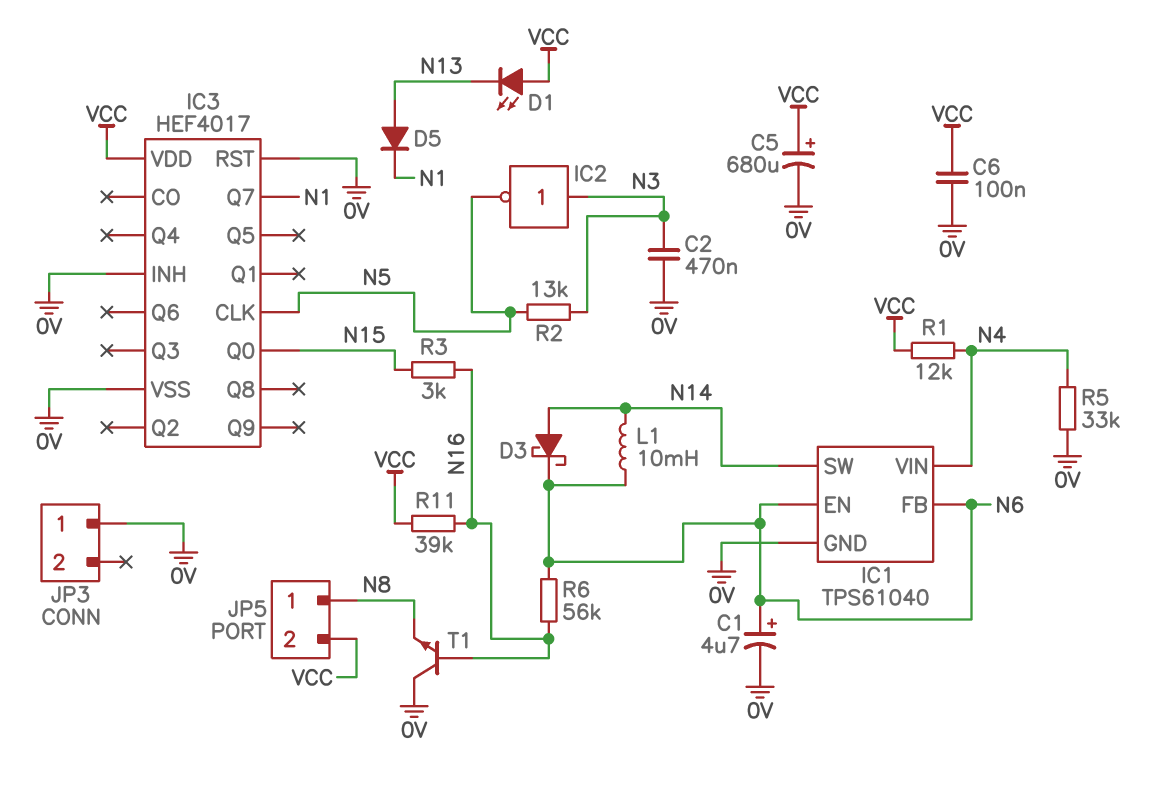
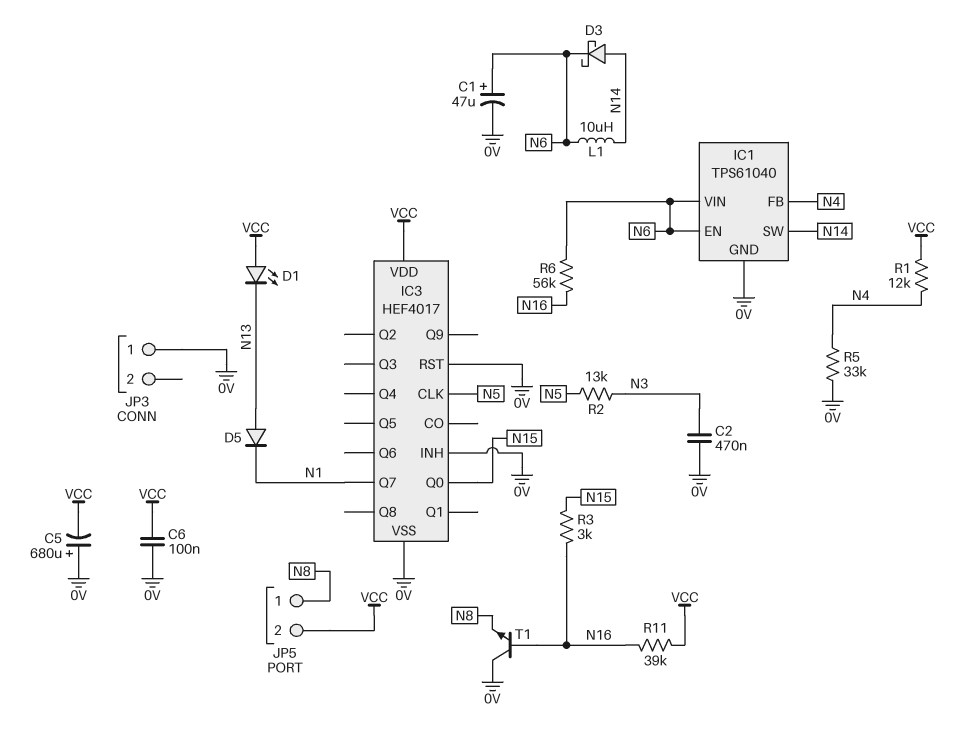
C1: 4.7uF (plus N6, minus 0V) -> 47uF (plus N6, minus 0V)
C5: 680uF (plus VCC, minus 0V) -> 680uF (plus 0V, minus VCC)
IC1 pin FB: N6 -> N4
IC1 pin VIN: N4 -> N6
IC2: NOT (in N3, out N5) -> none
L1: 10mH (N6, N14) -> 10uH (N6, N14)

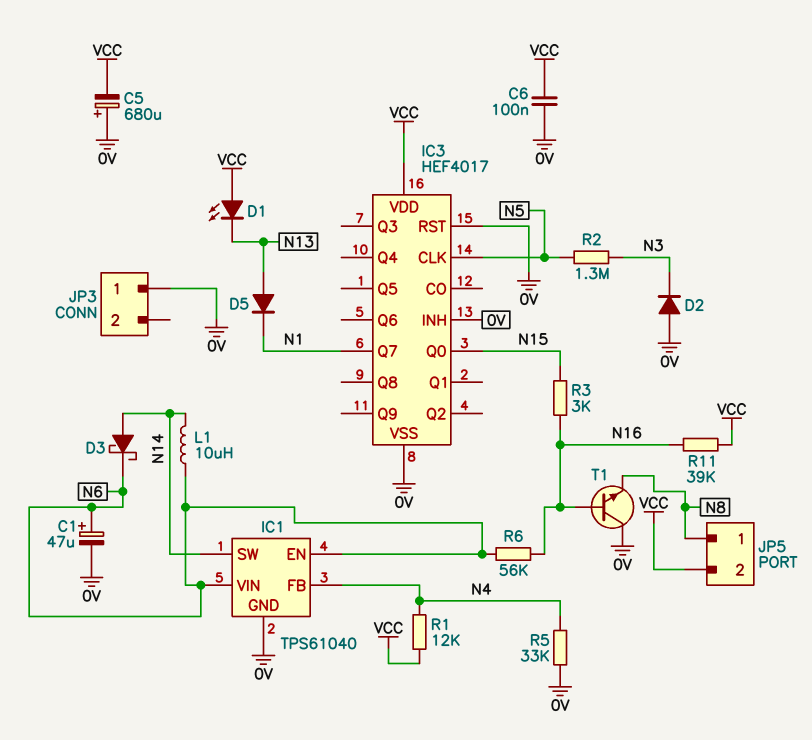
C2: 470nF (0V, N3) -> none
D2: none -> diode (A 0V, K N3)
R2: 13k (N3, N5) -> 1.3M (N3, N5)

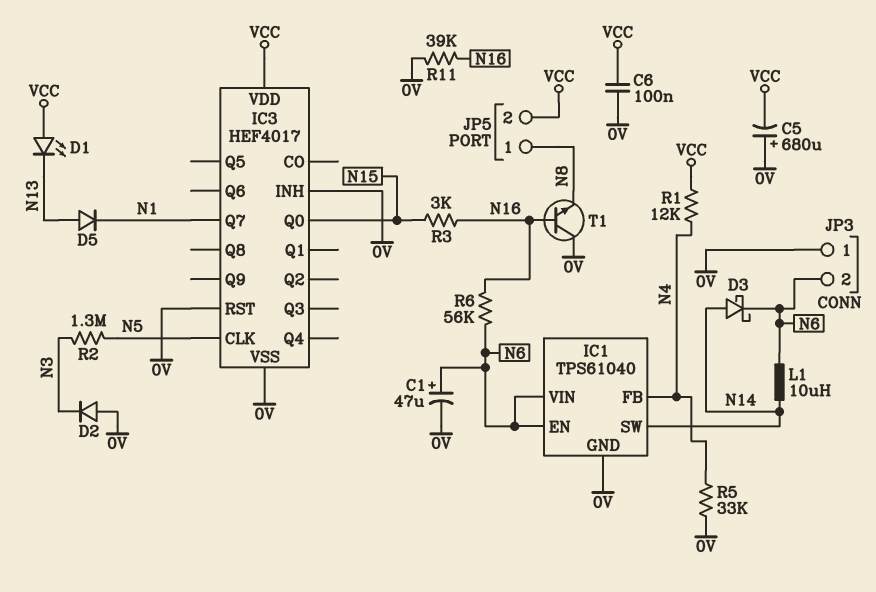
JP3 pin 2: none -> N6
R11: 39k (N16, VCC) -> 39k (0V, N16)

